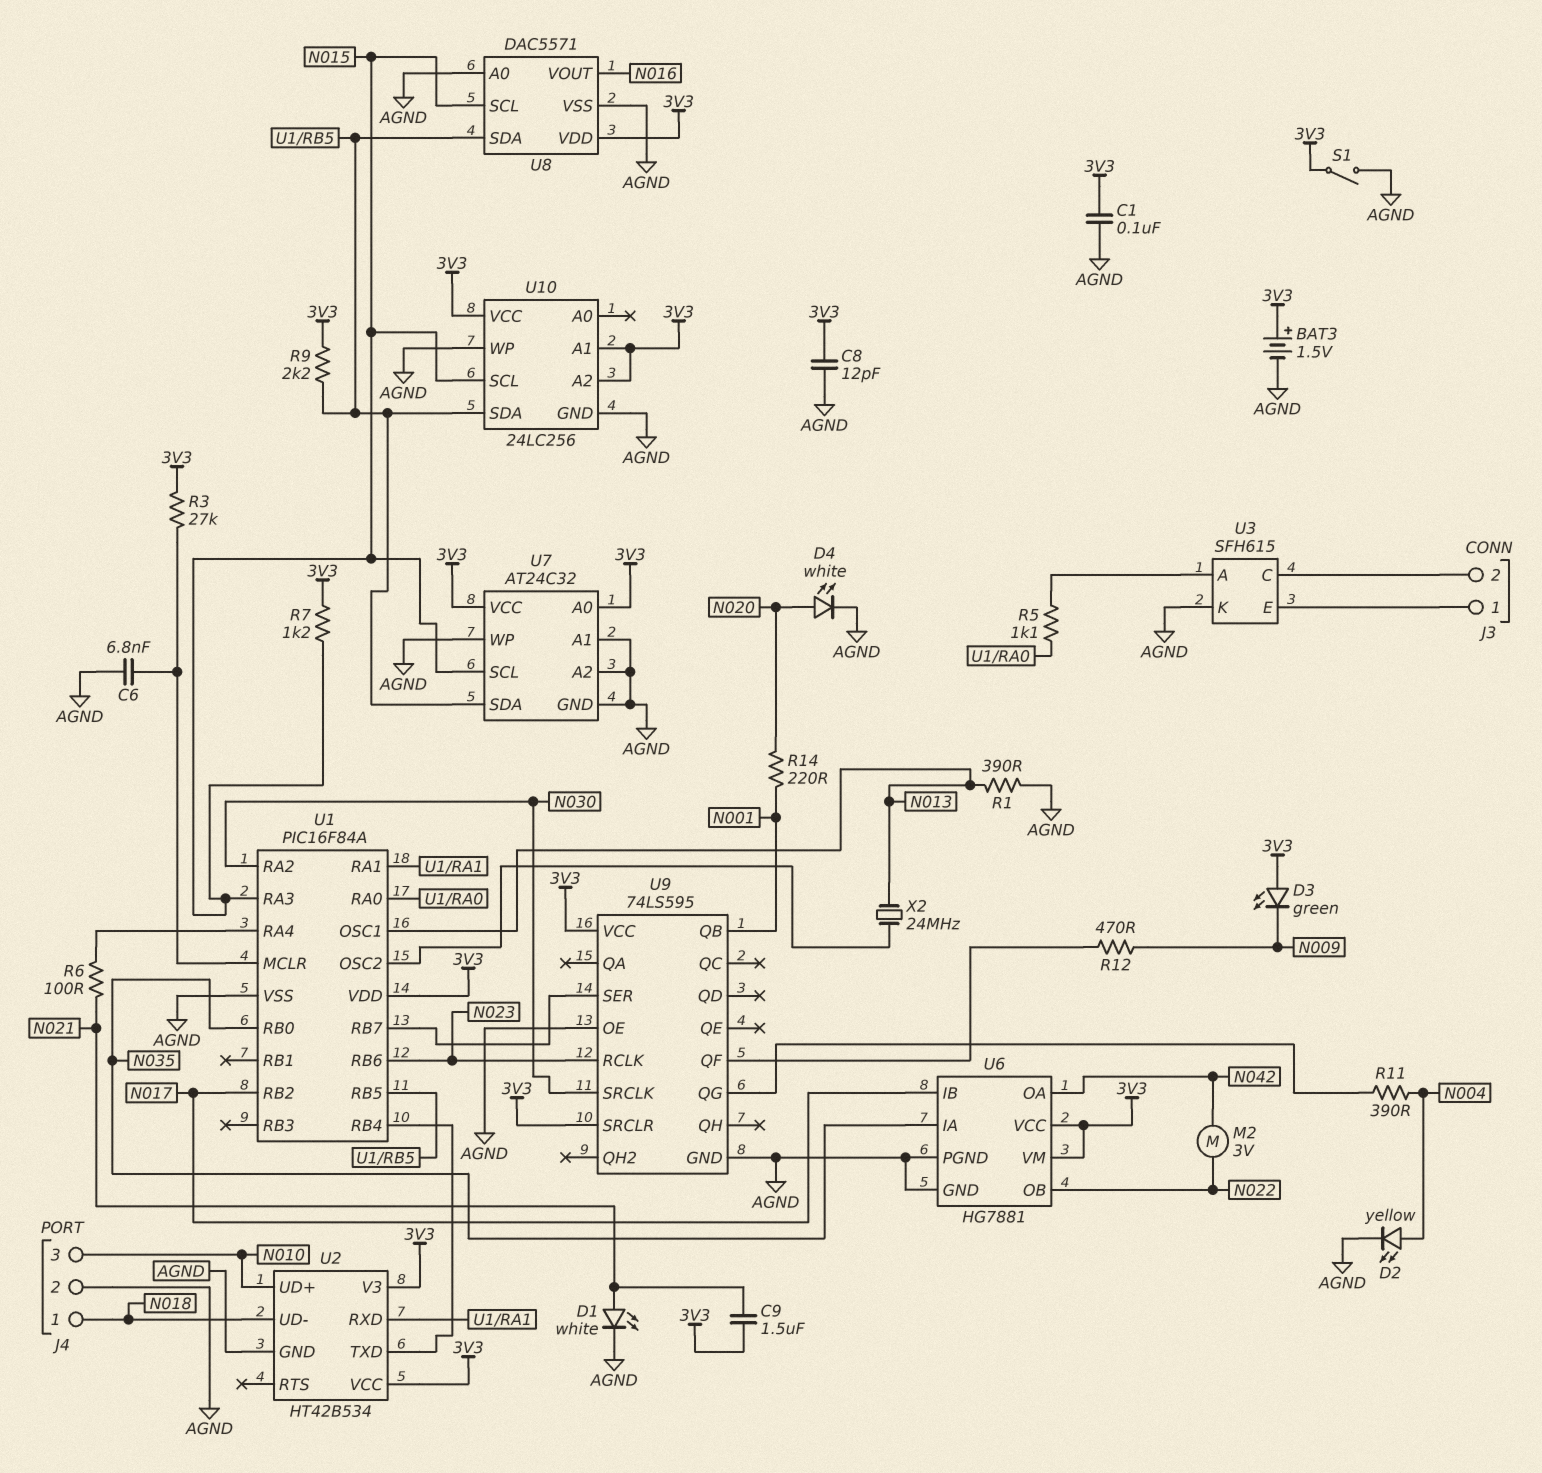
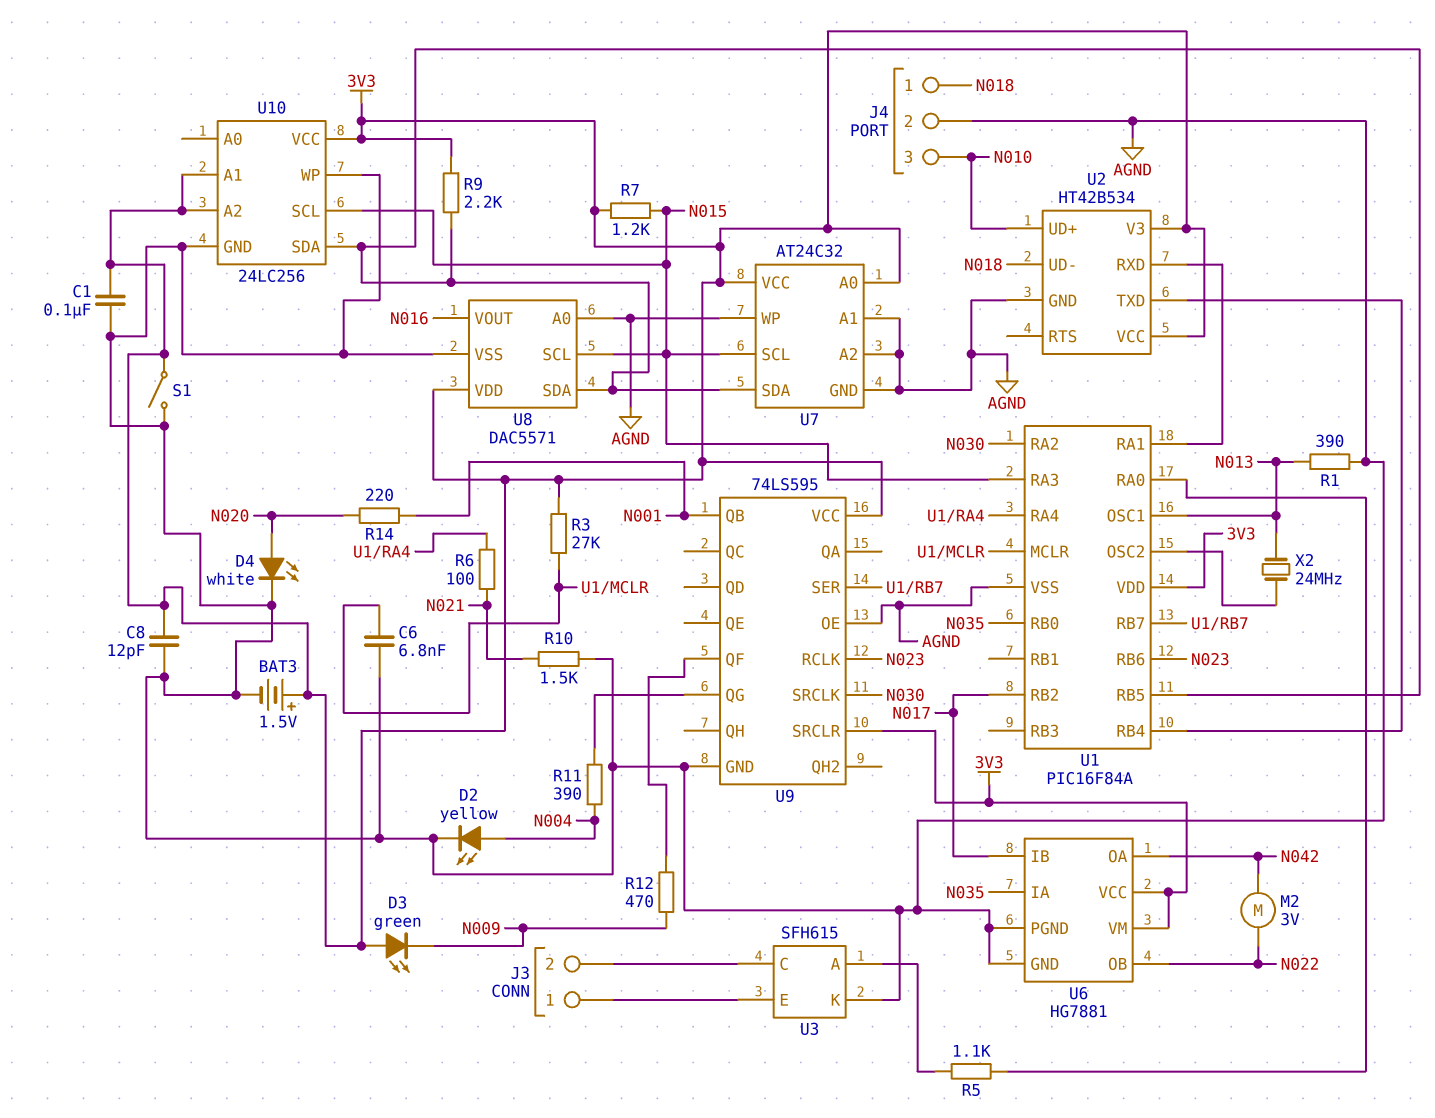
C9: 1.5uF (3V3, N021) -> none
D1: LED white (A N021, K AGND) -> none
R10: none -> 1.5k (AGND, N021)

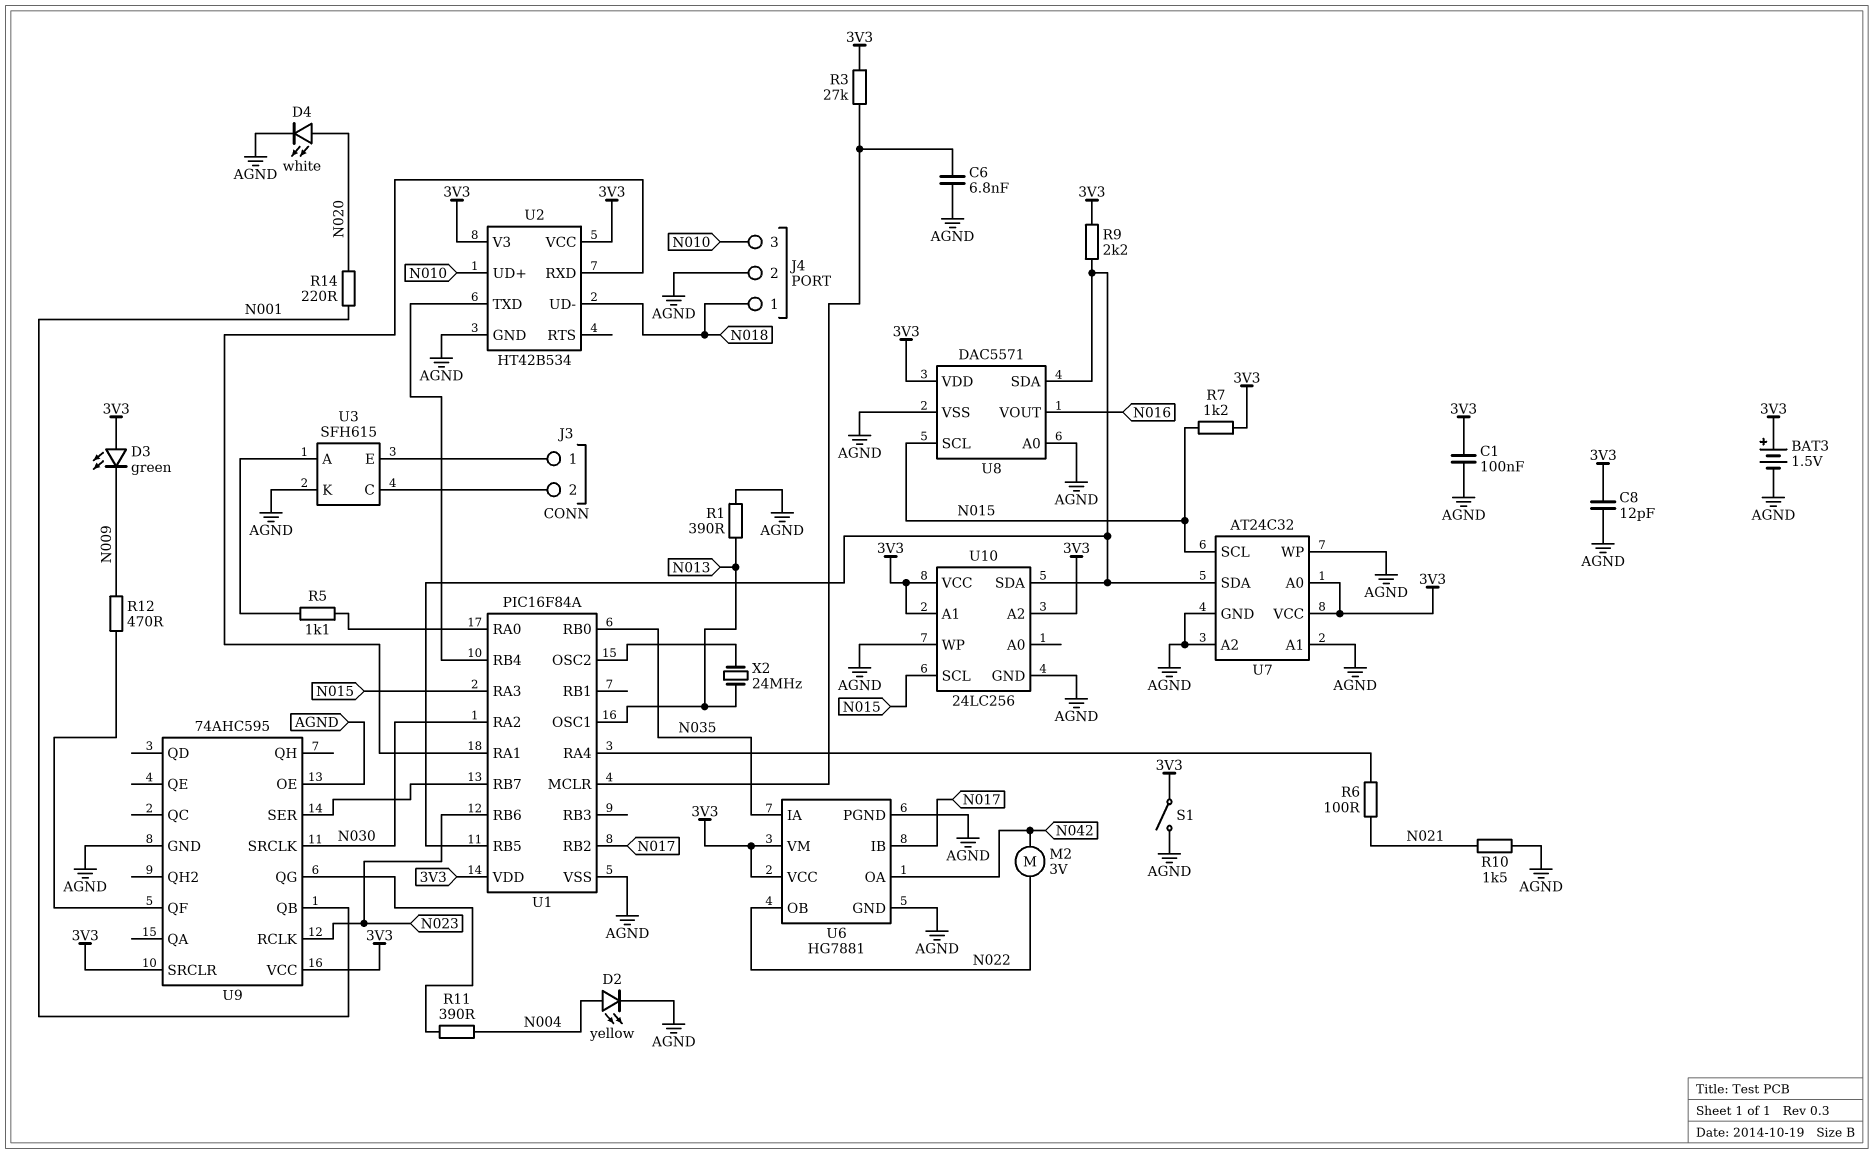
U9: 74LS595 -> 74AHC595

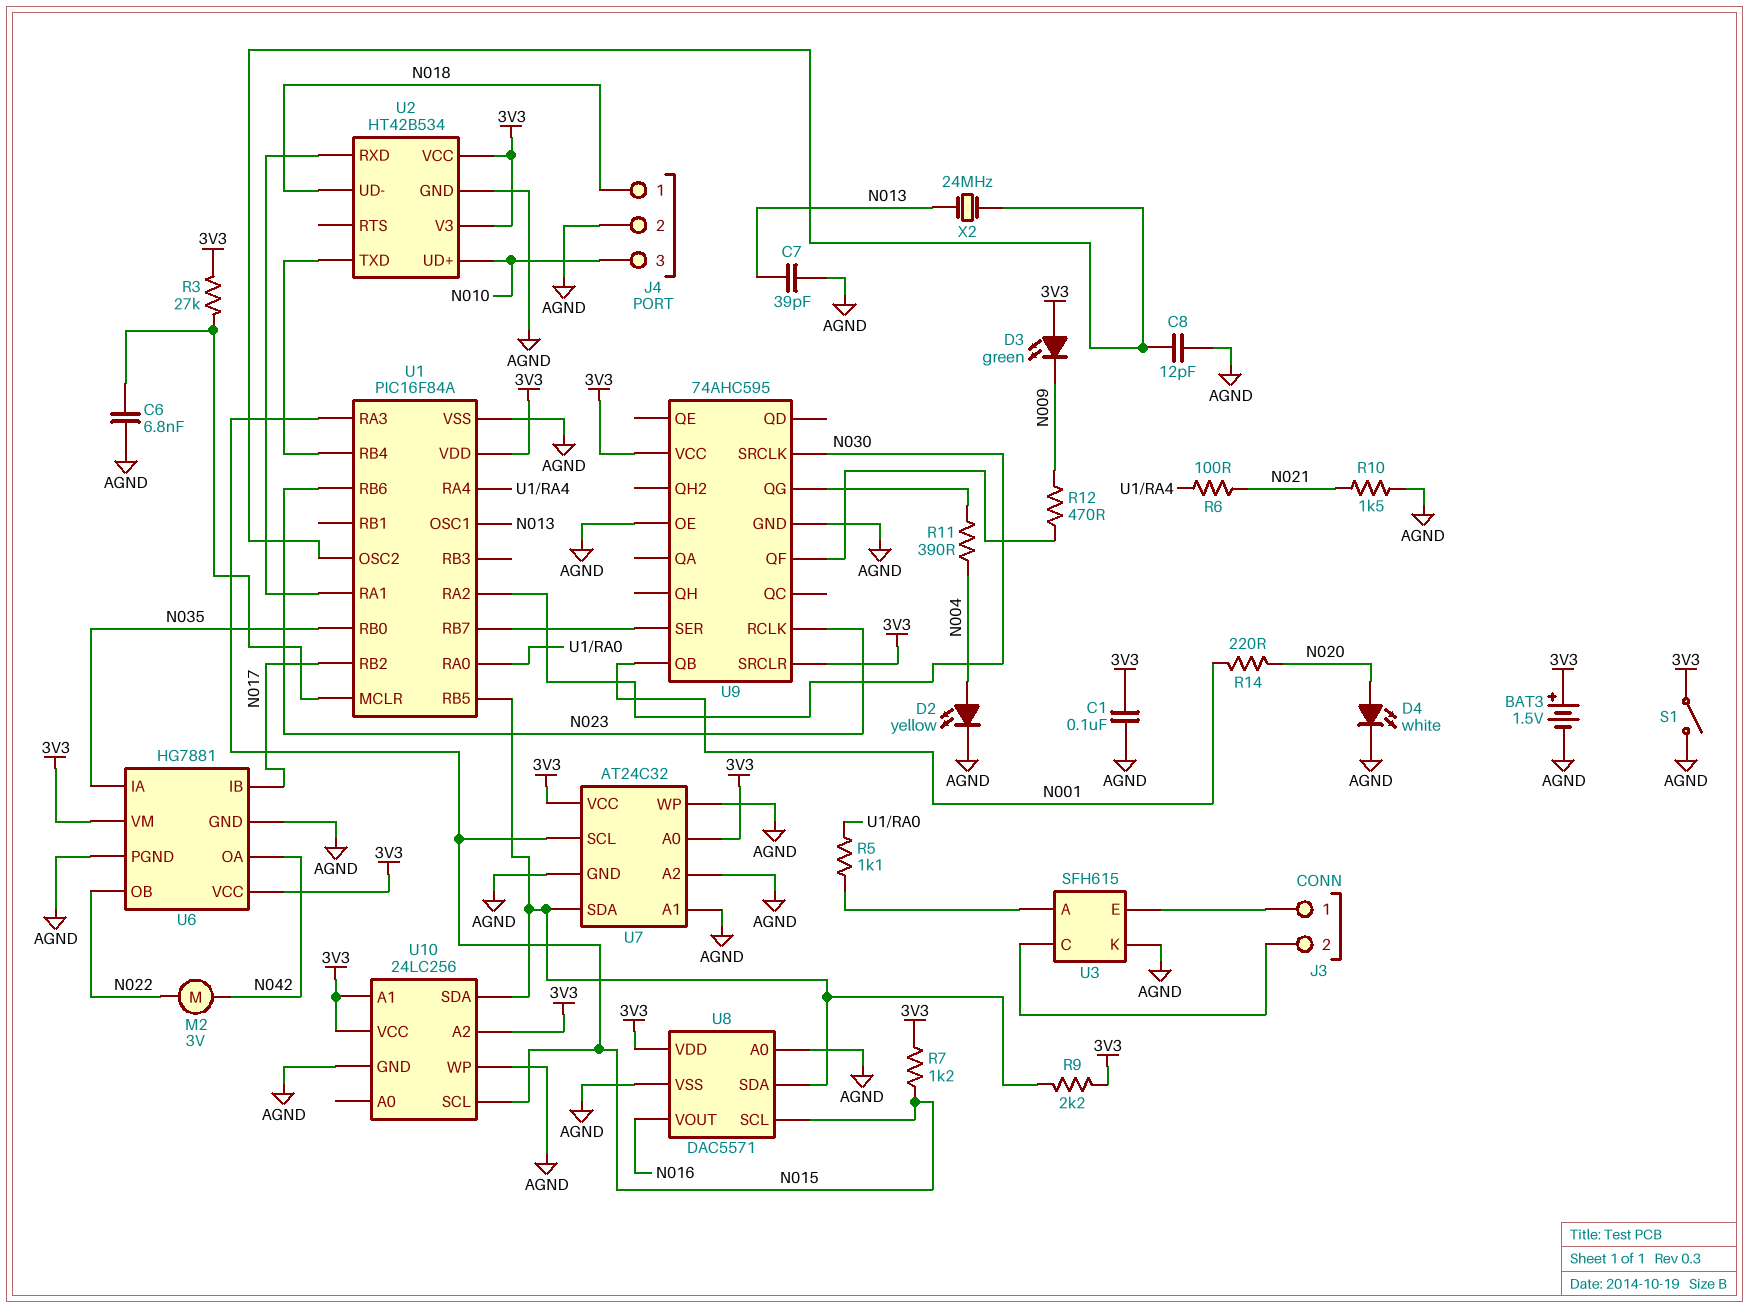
C7: none -> 39pF (AGND, N013)
C8: 12pF (3V3, AGND) -> 12pF (AGND, U1/OSC2)
R1: 390 (AGND, N013) -> none

